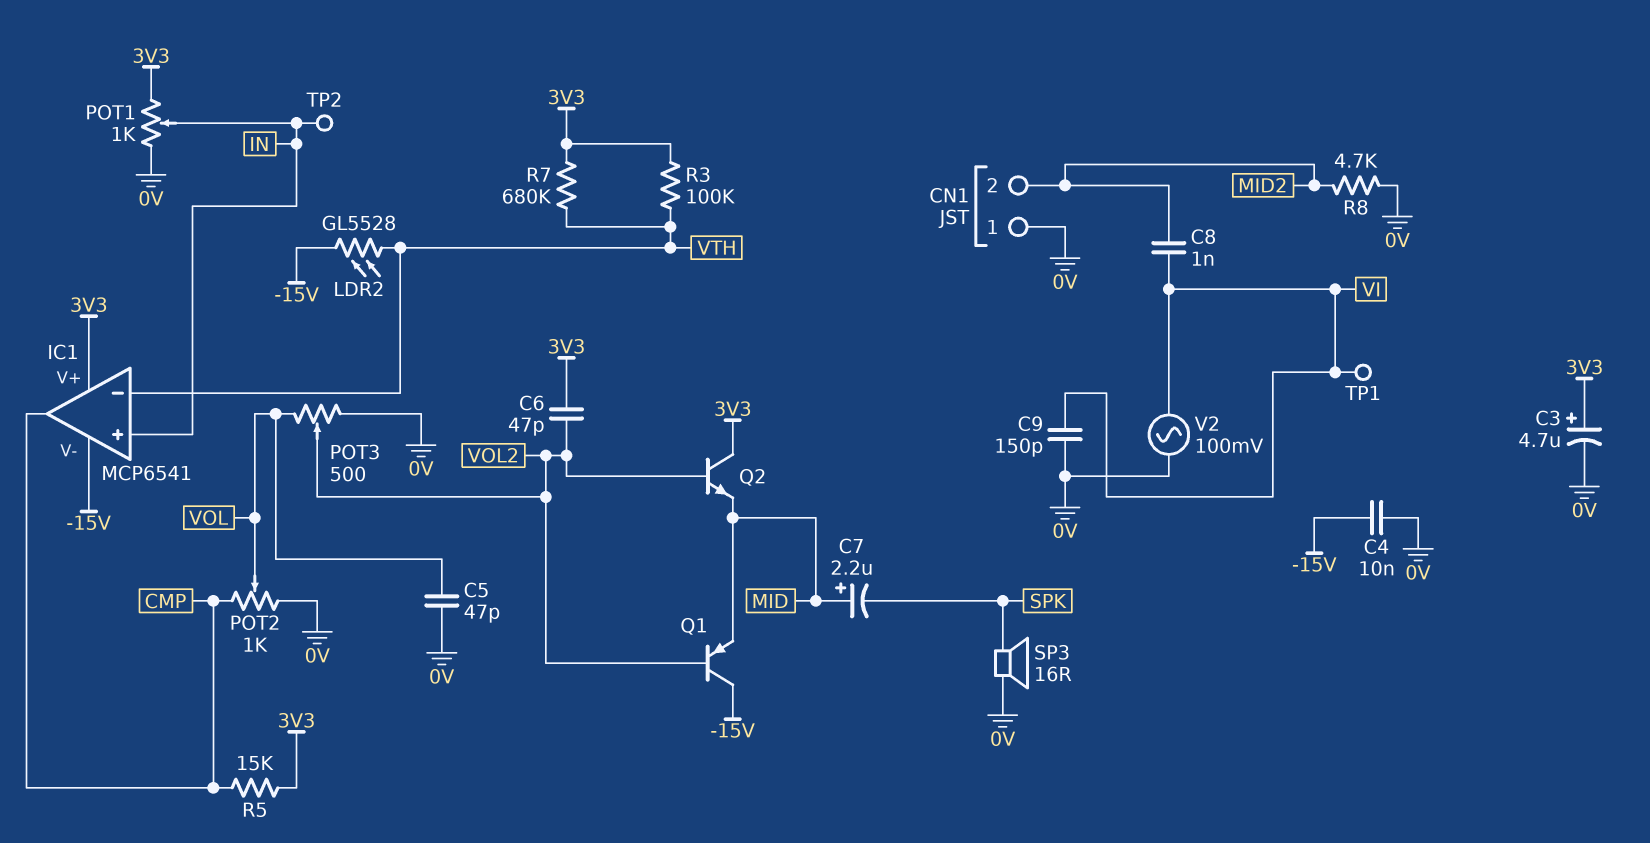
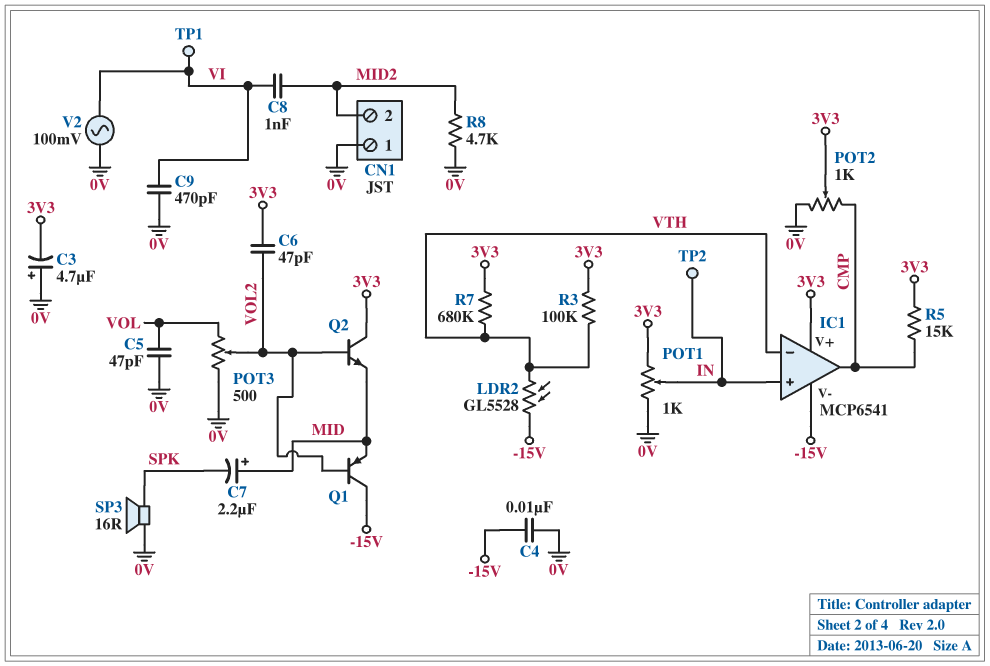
C3: 4.7uF (plus 3V3, minus 0V) -> 4.7uF (plus 0V, minus 3V3)
C9: 150pF (0V, VI) -> 470pF (0V, VI)
POT2: 1k (0V, CMP, wiper VOL) -> 1k (0V, CMP, wiper 3V3)

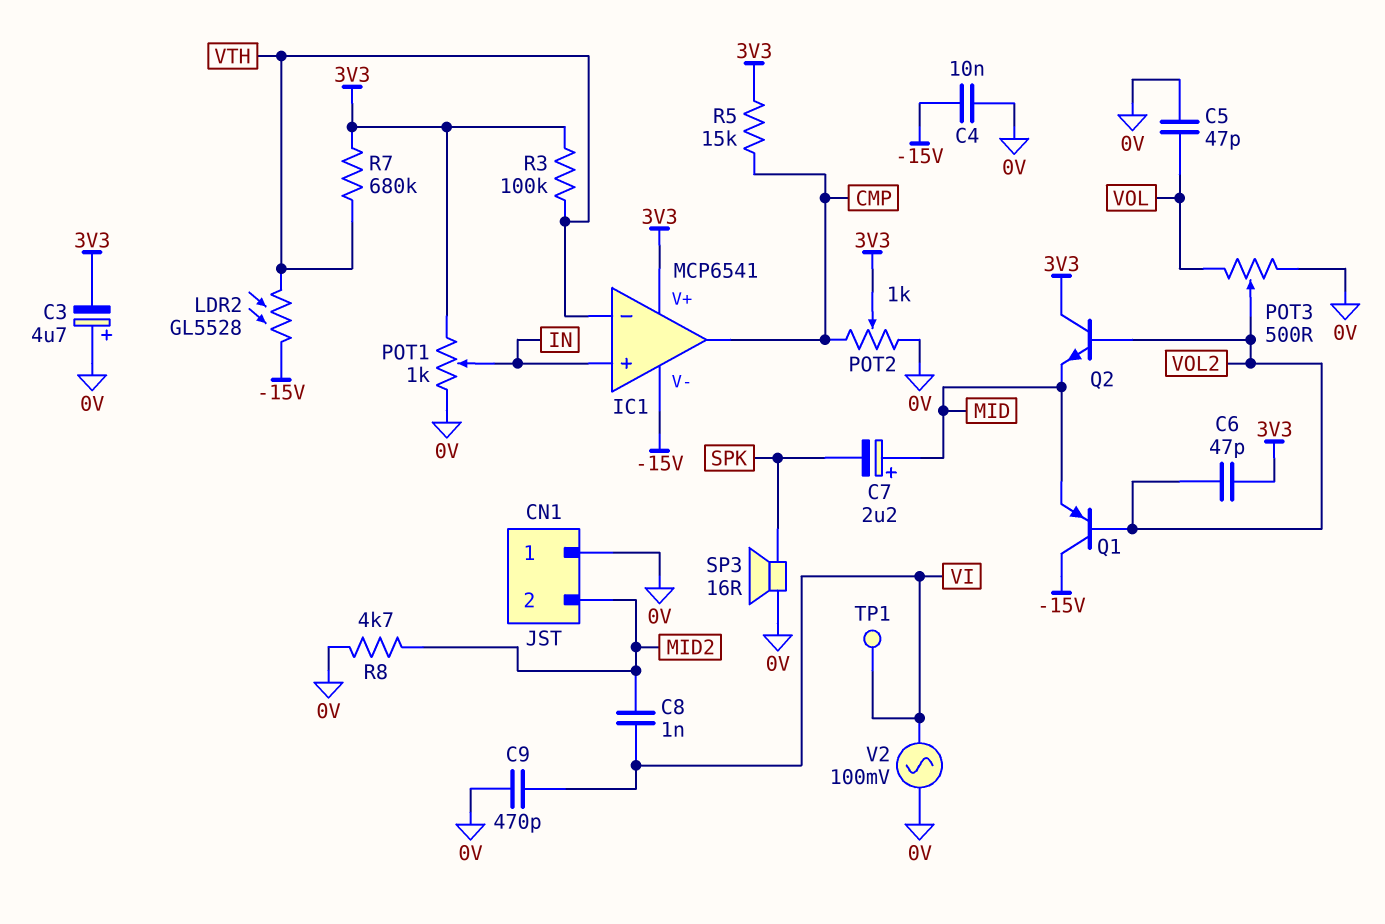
TP2: test point (IN) -> none

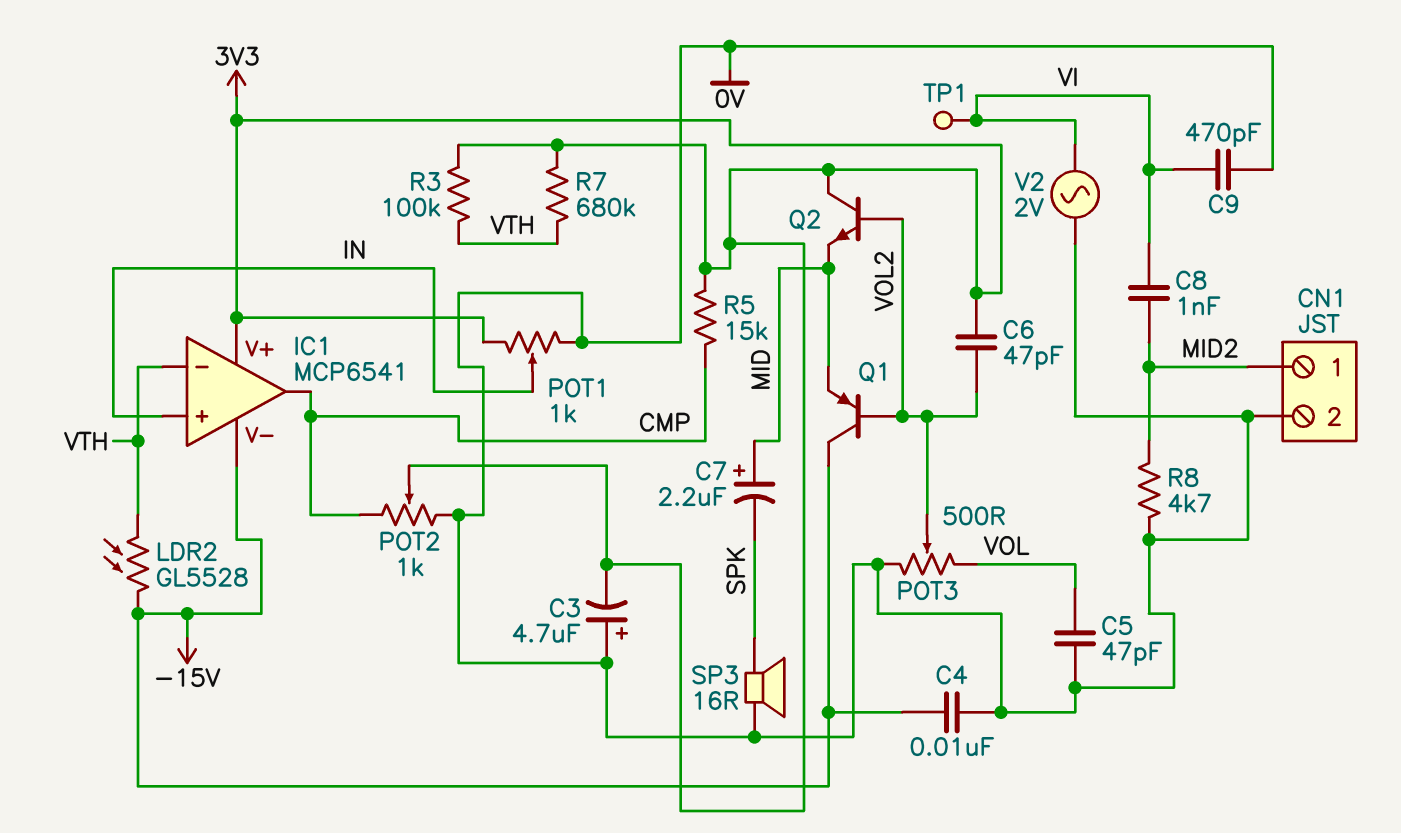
CN1 pin 1: 0V -> MID2
CN1 pin 2: MID2 -> 0V
V2: AC 100mV (0V, VI) -> AC 2V (0V, VI)

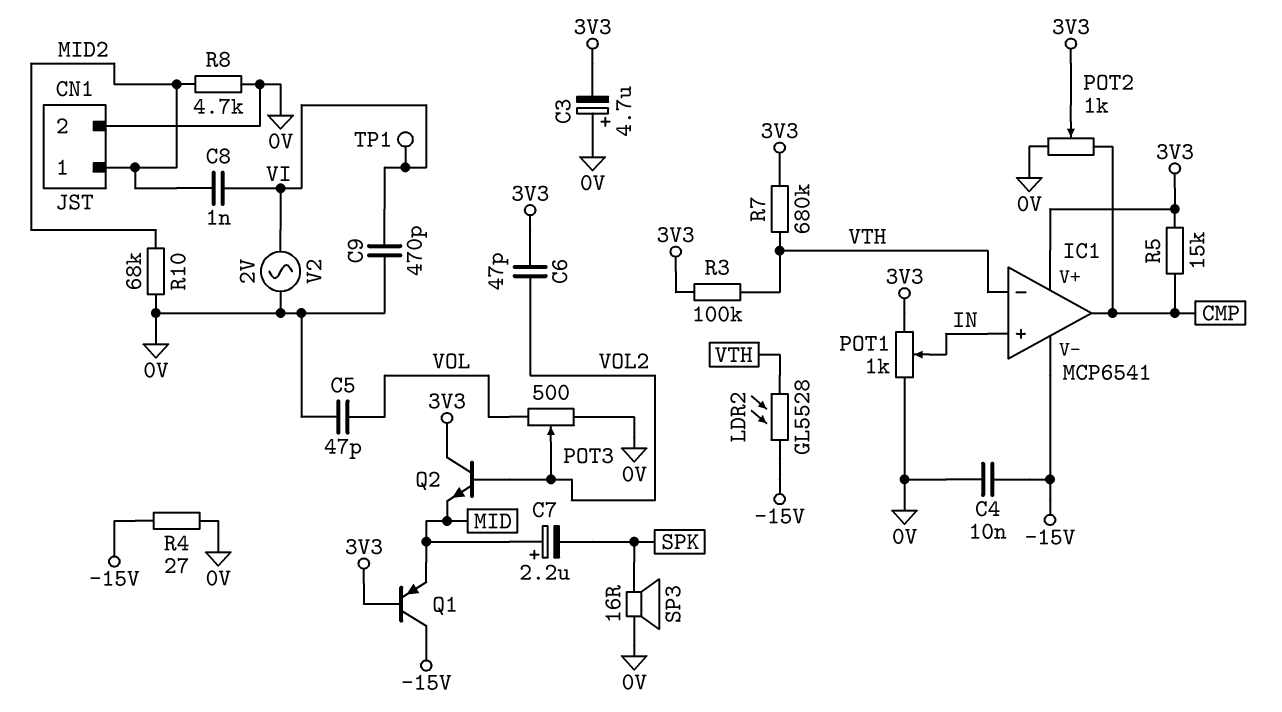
Q1: PNP (B VOL2, C -15V, E MID) -> PNP (B 3V3, C -15V, E MID)
R4: none -> 27 (-15V, 0V)
R10: none -> 68k (0V, MID2)

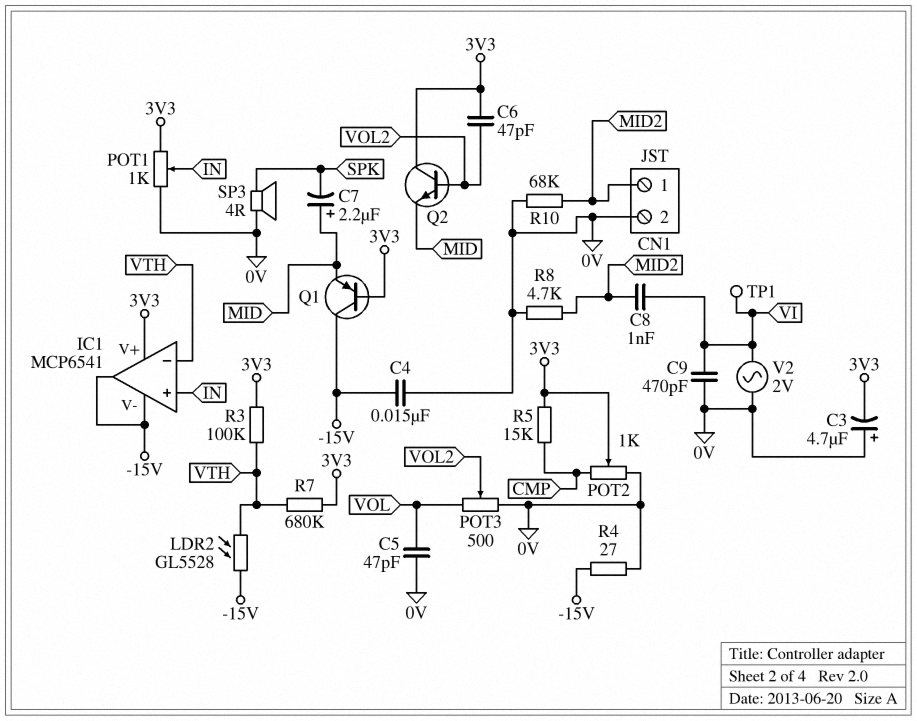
C4: 10nF (-15V, 0V) -> 15nF (-15V, 0V)
IC1 pin out: CMP -> -15V
SP3: speaker 16R (0V, SPK) -> speaker 4R (0V, SPK)

